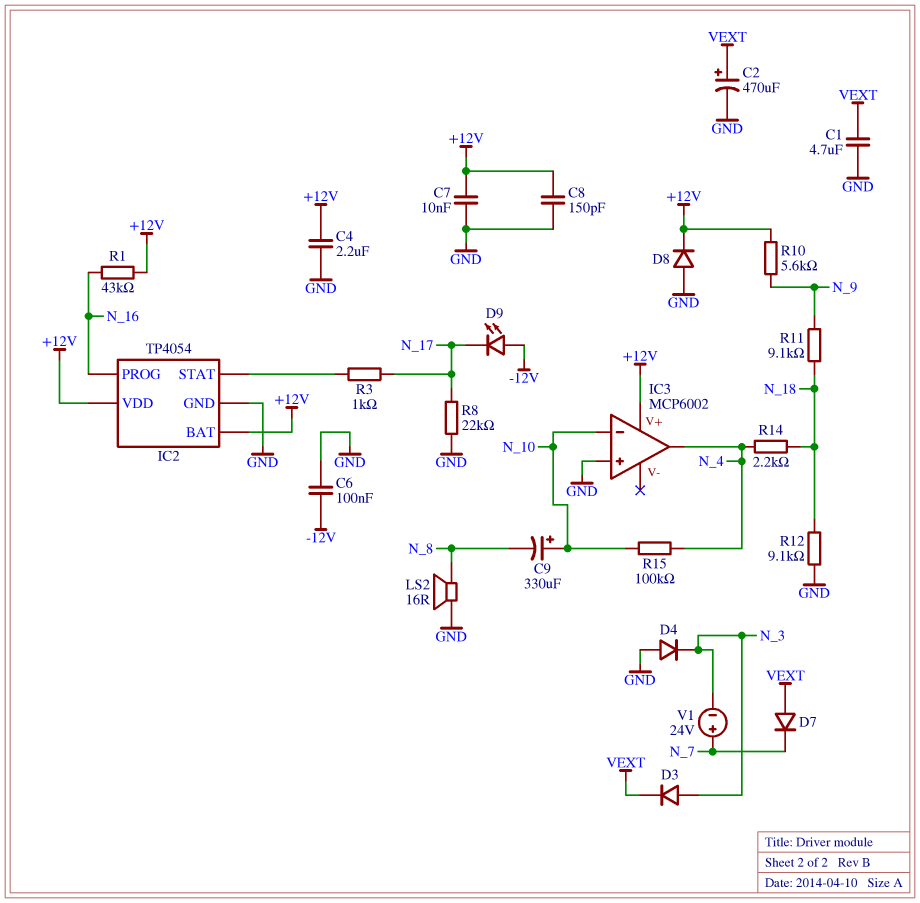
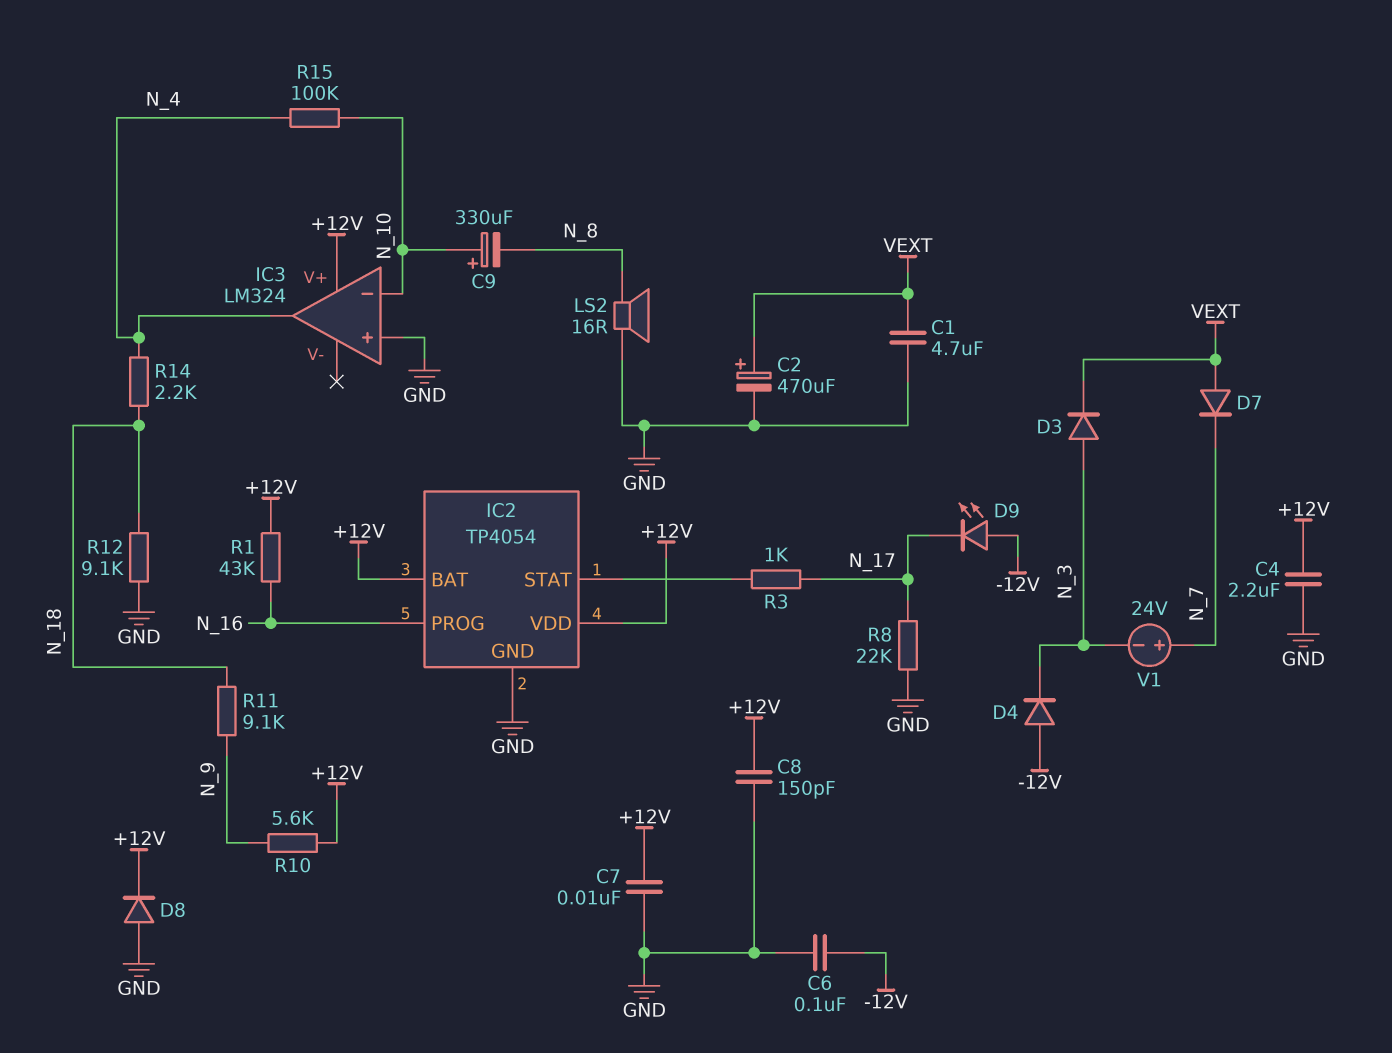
D4: diode (A GND, K N_3) -> diode (A -12V, K N_3)
IC3: MCP6002 -> LM324

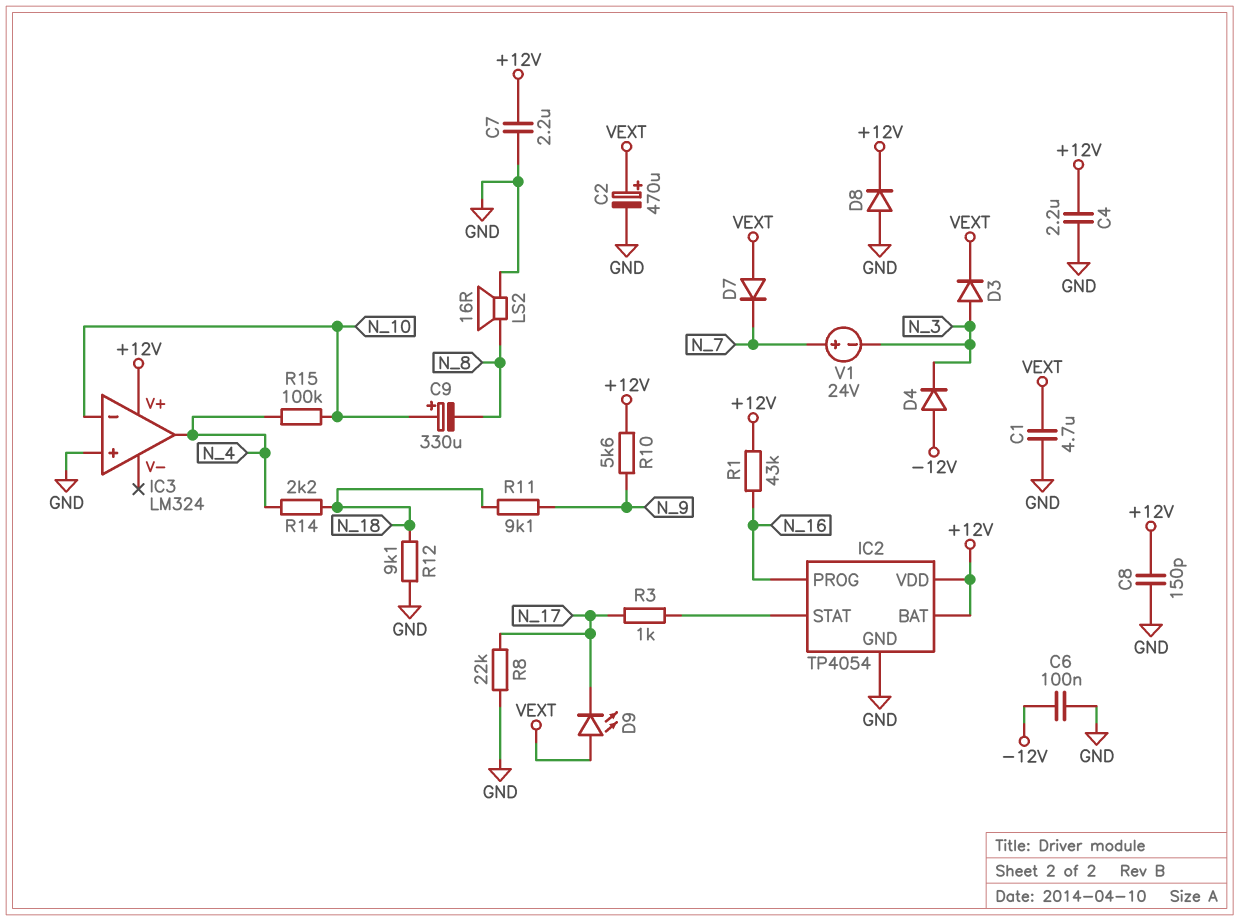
C7: 10nF (+12V, GND) -> 2.2uF (+12V, GND)
D9: LED (A -12V, K N_17) -> LED (A VEXT, K N_17)

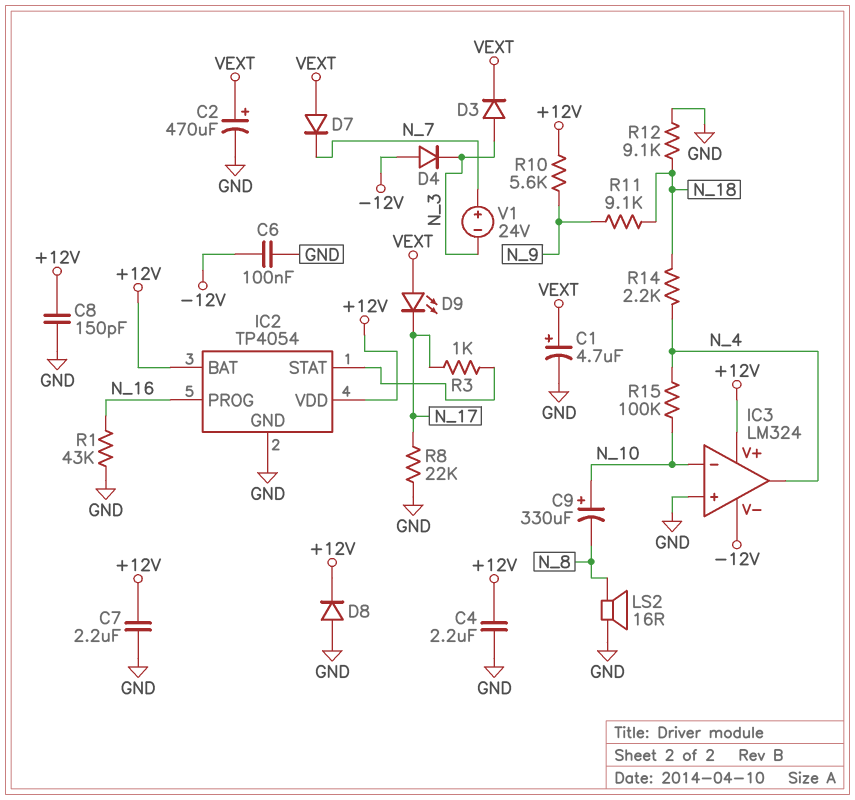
C1: 4.7uF (GND, VEXT) -> 4.7uF (plus VEXT, minus GND)
IC3 pin V-: none -> -12V
R1: 43k (+12V, N_16) -> 43k (GND, N_16)

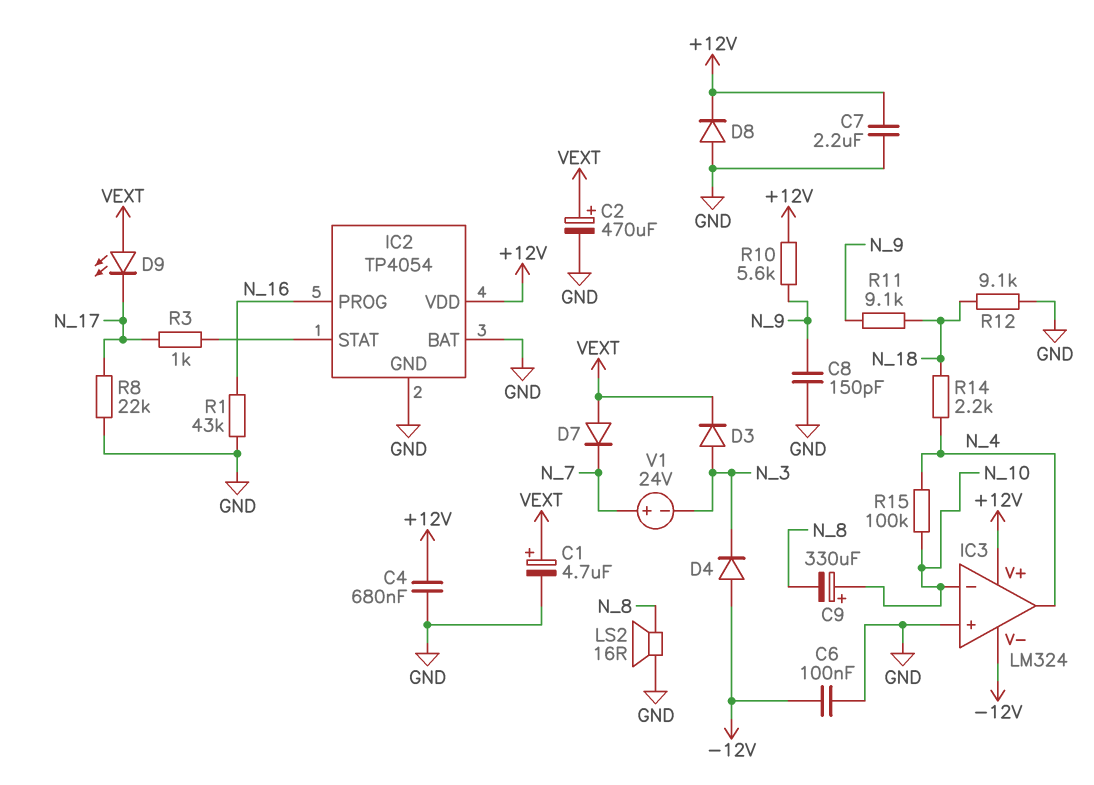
C4: 2.2uF (+12V, GND) -> 680nF (+12V, GND)
C8: 150pF (+12V, GND) -> 150pF (GND, N_9)
IC2 pin BAT: +12V -> GND

